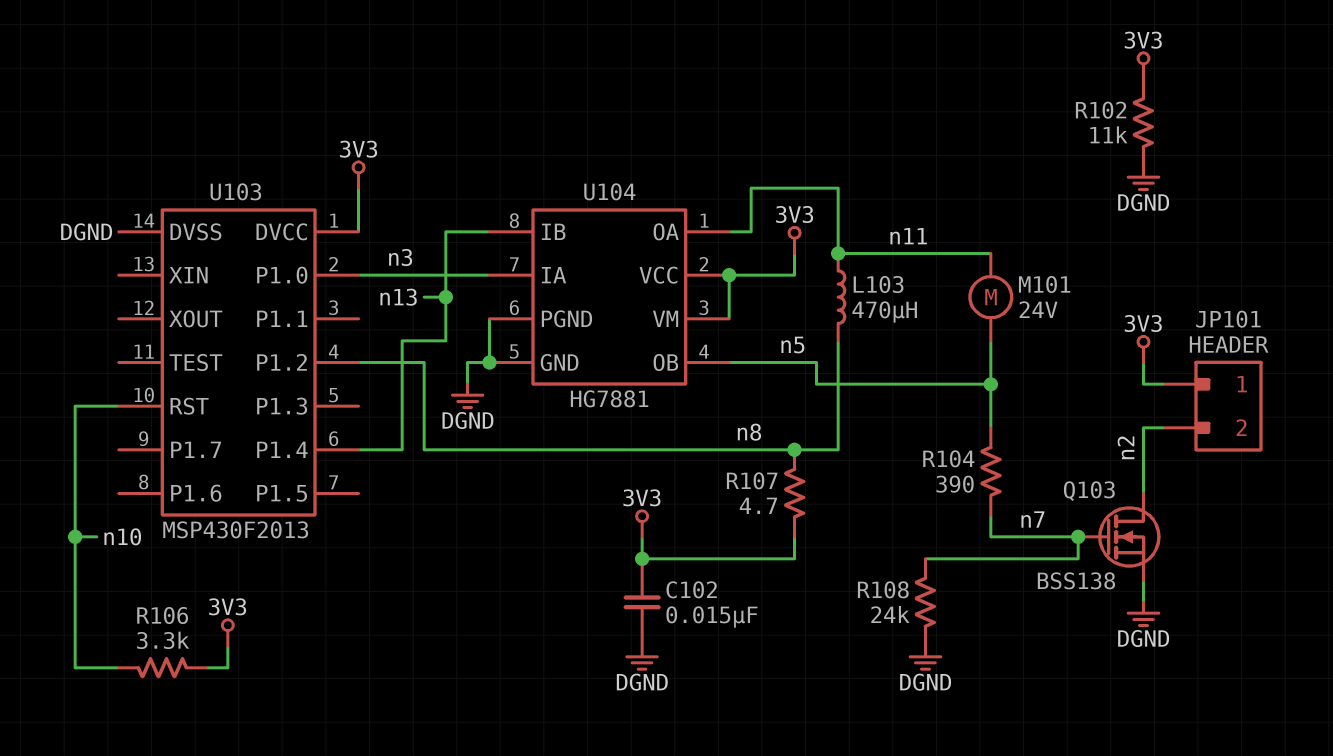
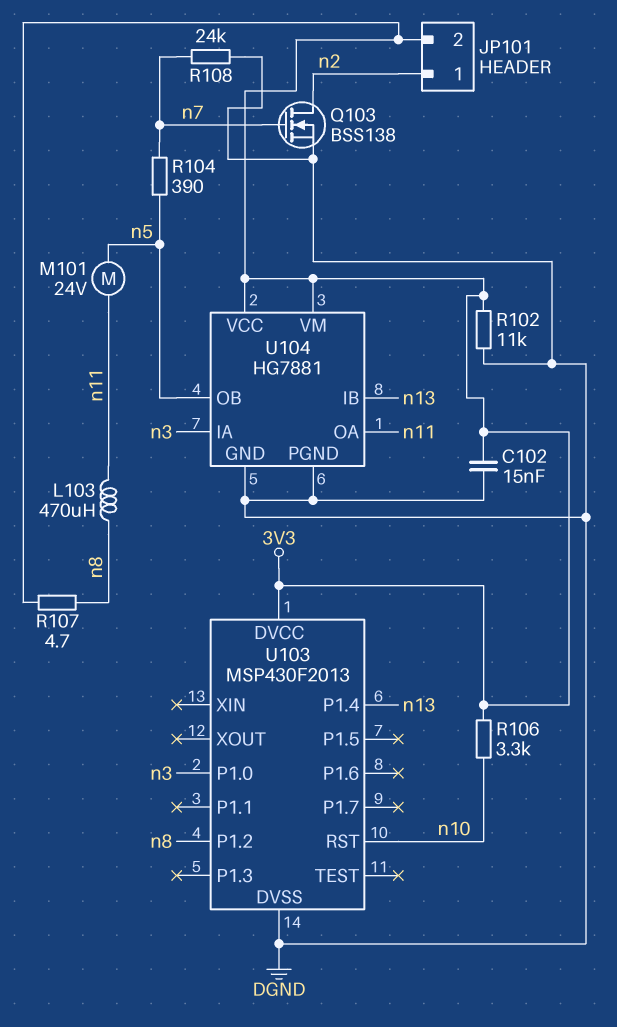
JP101 pin 1: 3V3 -> n2
JP101 pin 2: n2 -> 3V3

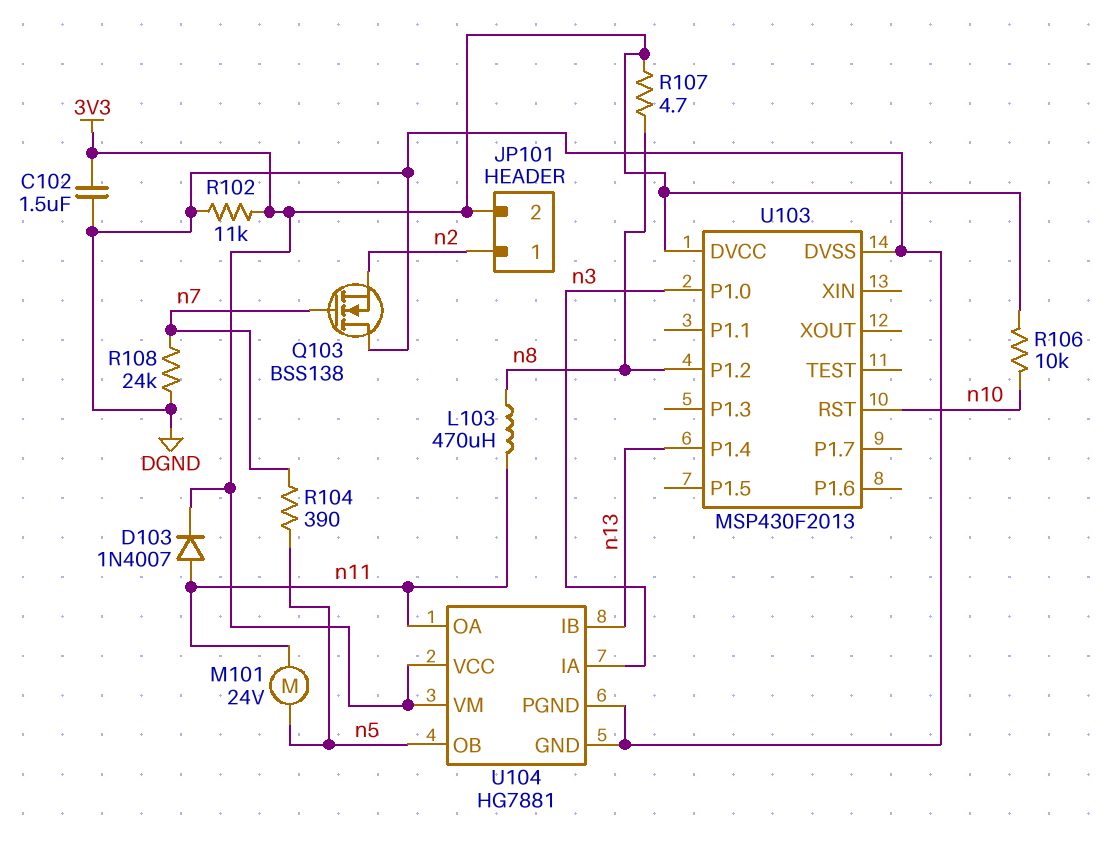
C102: 15nF (3V3, DGND) -> 1.5uF (3V3, DGND)
D103: none -> diode 1N4007 (A n11, K 3V3)
Q103: NMOS BSS138 (G n7, D n2, S DGND) -> NMOS BSS138 (G n7, D DGND, S n2)
R106: 3.3k (3V3, n10) -> 10k (3V3, n10)

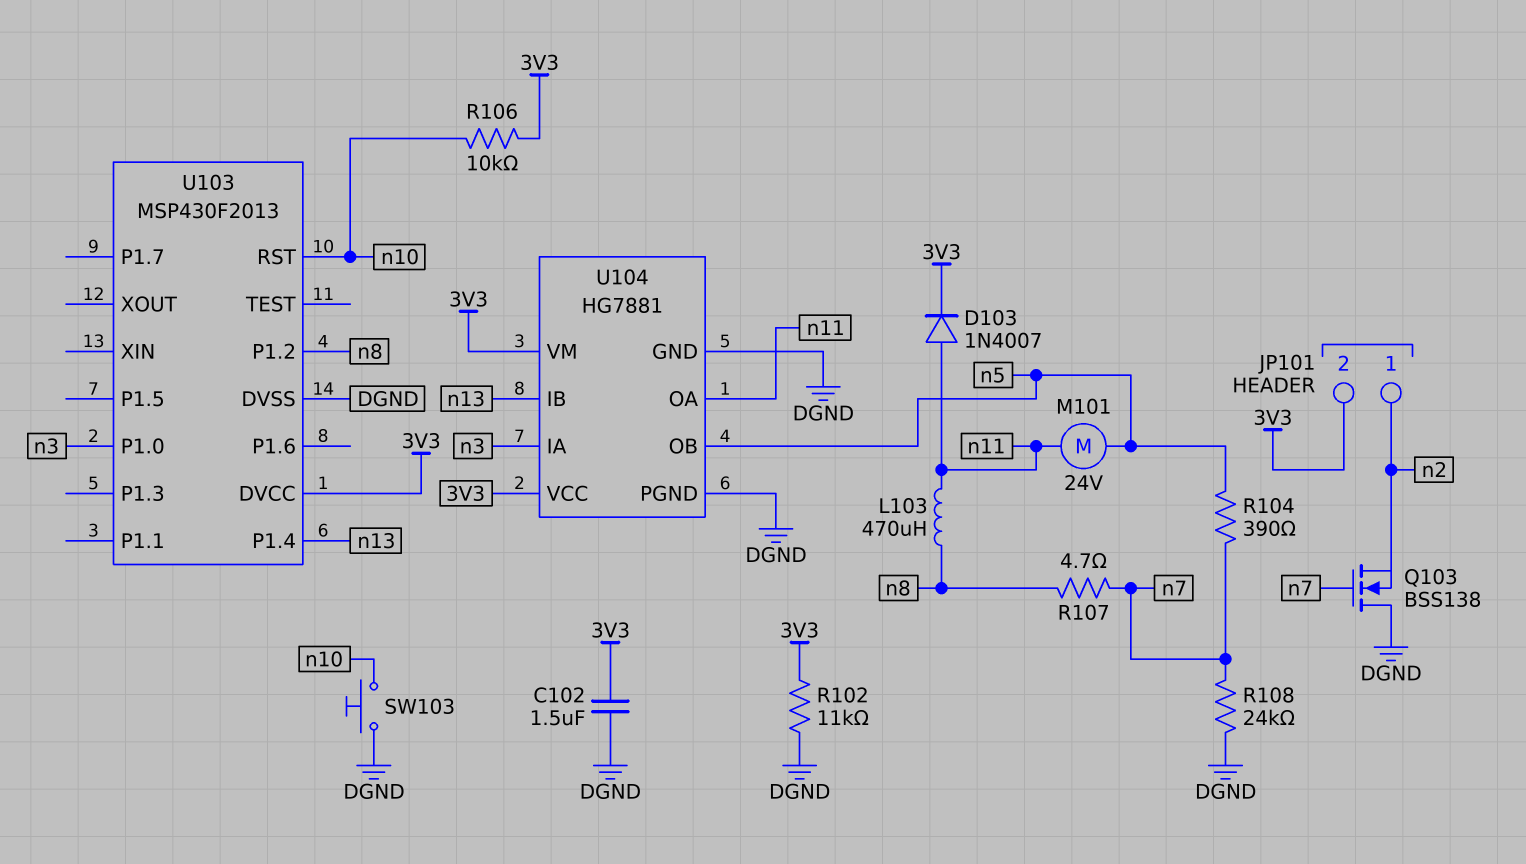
R107: 4.7 (3V3, n8) -> 4.7 (n7, n8)
SW103: none -> button (DGND, n10)

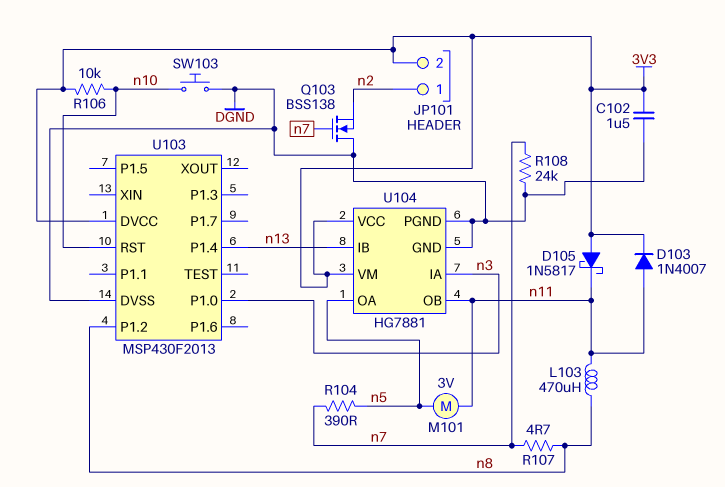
D105: none -> schottky 1N5817 (A 3V3, K n11)
M101: motor 24V (n5, n11) -> motor 3V (n5, n11)
R102: 11k (3V3, DGND) -> none
U104 pin OA: n11 -> n5
U104 pin OB: n5 -> n11

